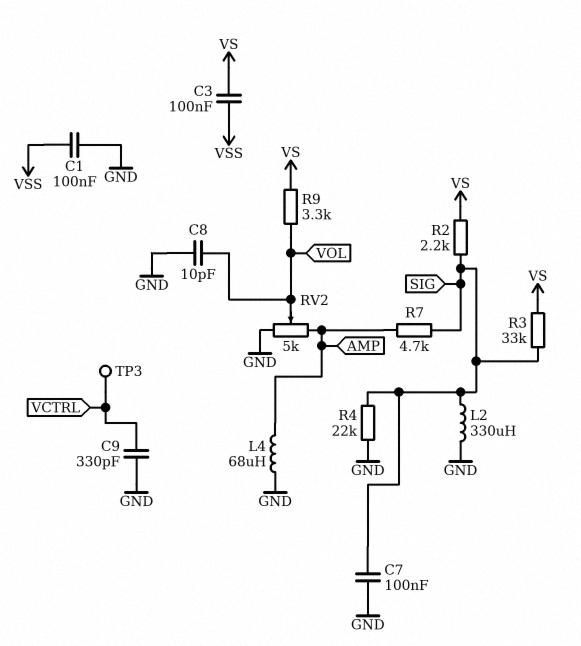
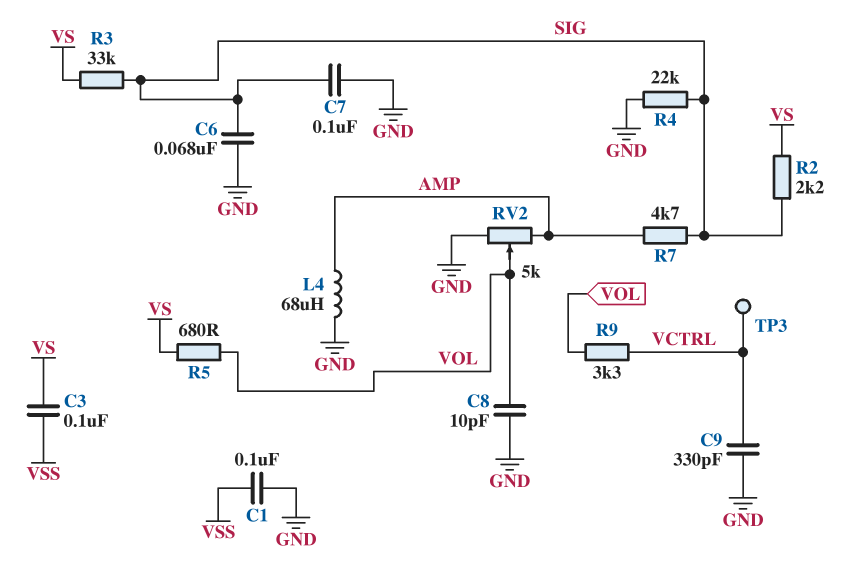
C6: none -> 68nF (GND, SIG)
L2: 330uH (GND, SIG) -> none
R5: none -> 680 (VOL, VS)
R9: 3.3k (VOL, VS) -> 3.3k (VCTRL, VOL)

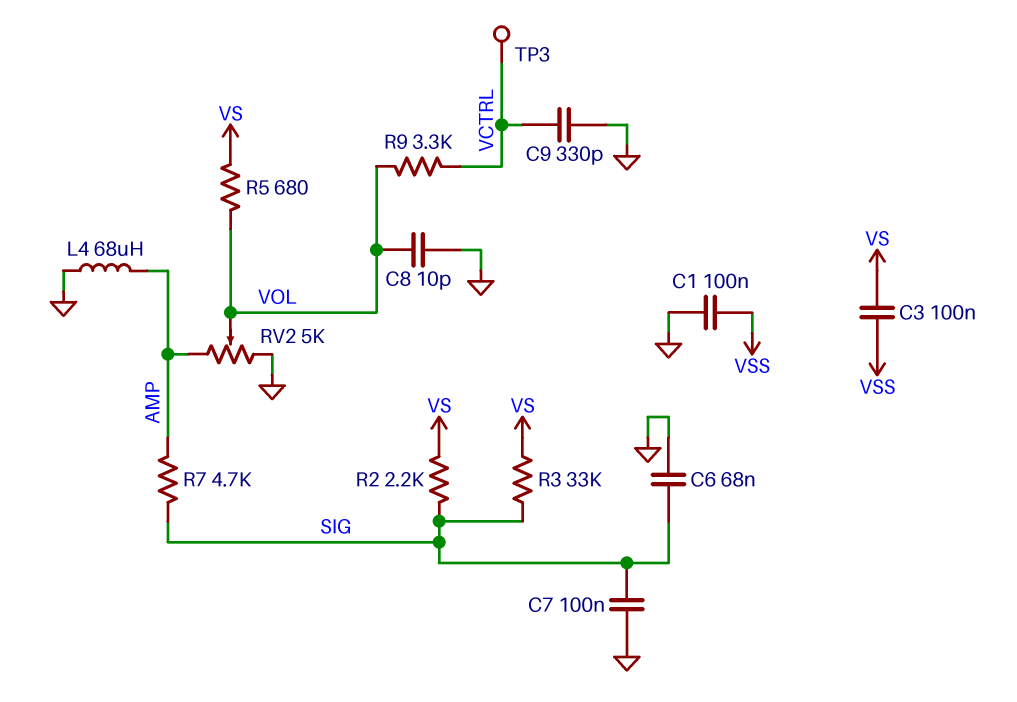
R4: 22k (GND, SIG) -> none

